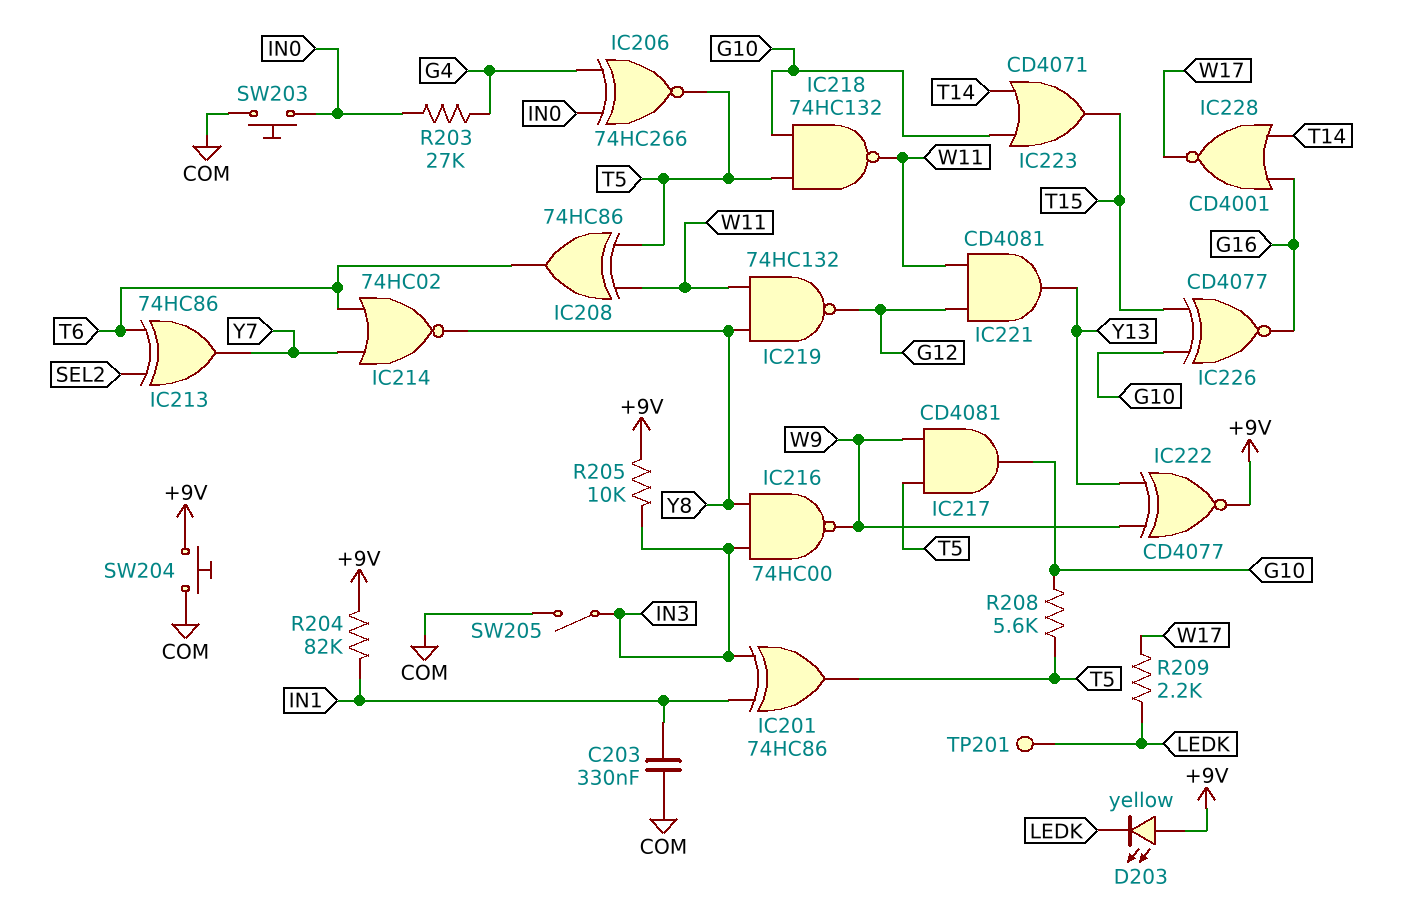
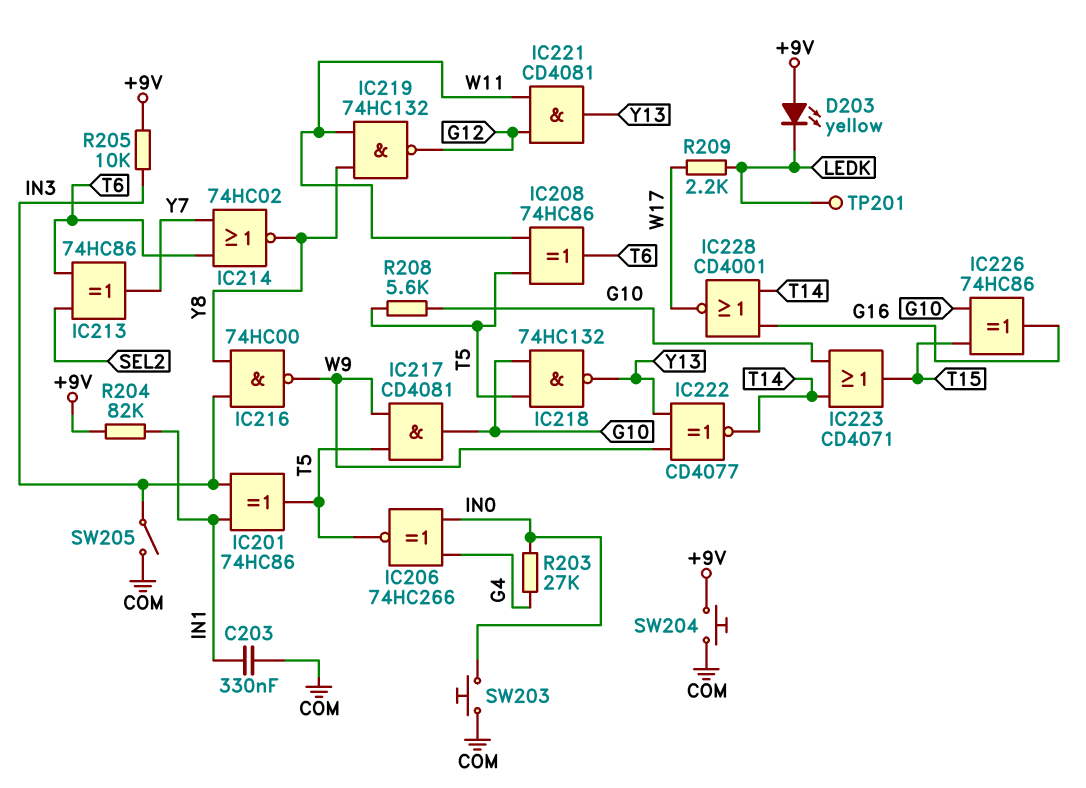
IC218: NAND 74HC132 (in G10, in T5, out W11) -> NAND 74HC132 (in G10, in T5, out Y13)
IC222: XNOR CD4077 (in W9, in Y13, out +9V) -> XNOR CD4077 (in W9, in Y13, out T14)
IC226: XNOR CD4077 (in G10, in T15, out G16) -> XOR 74HC86 (in G10, in T15, out G16)

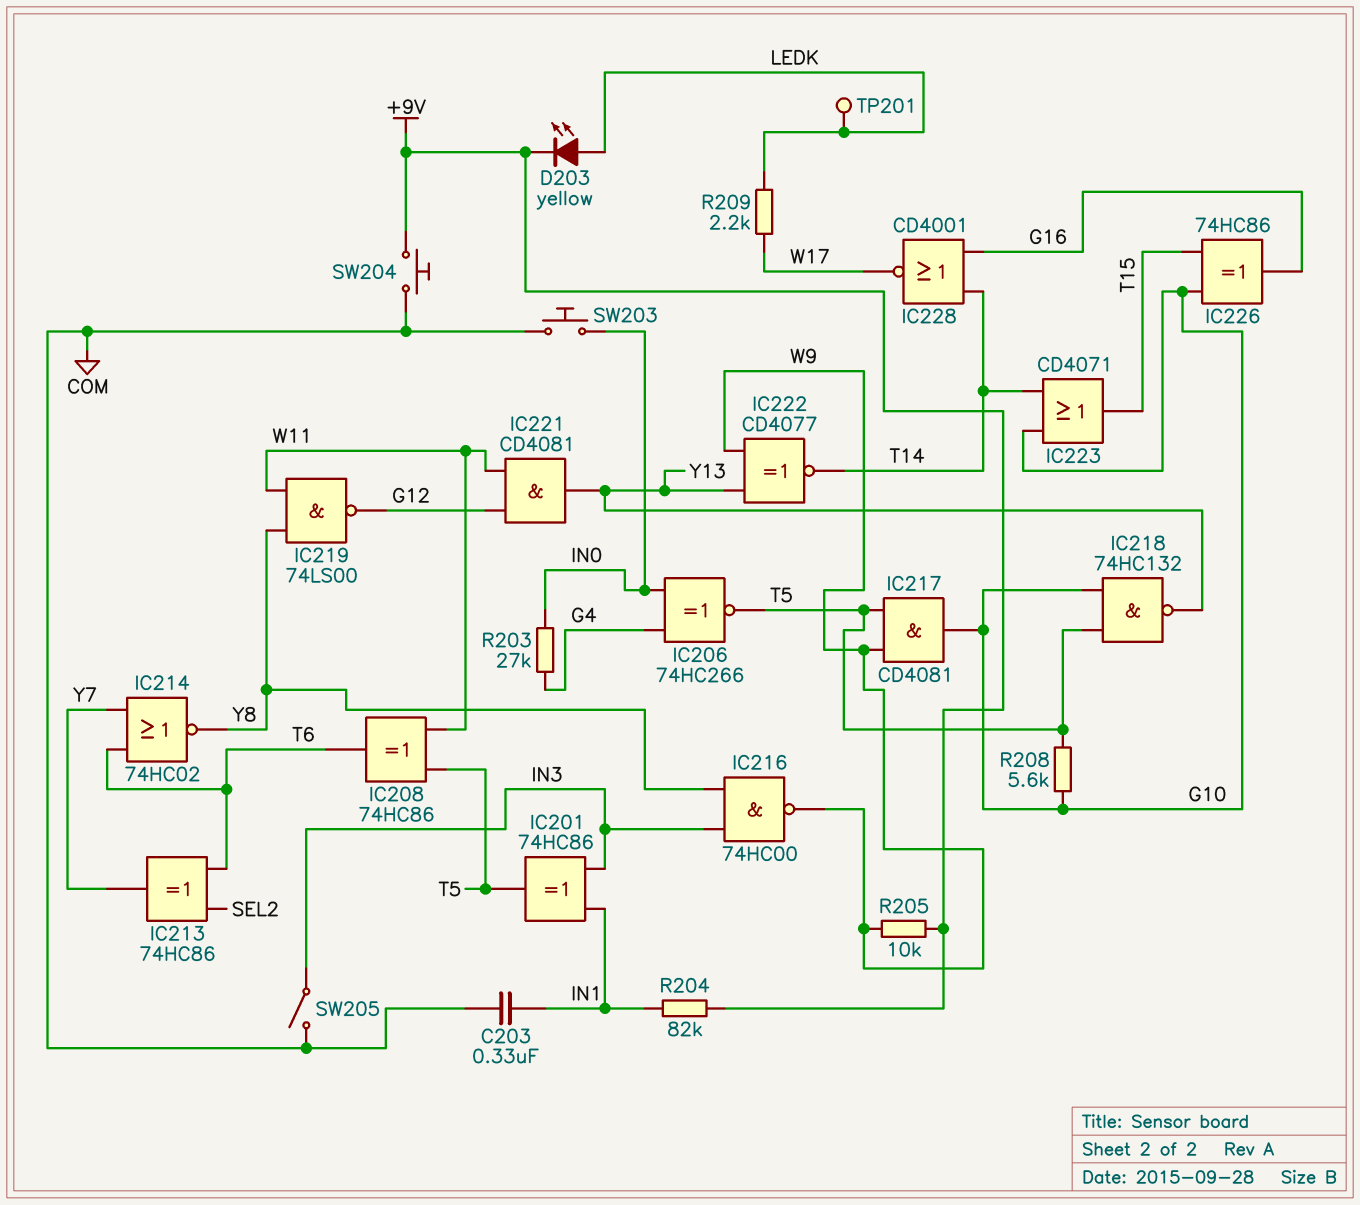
D203: LED yellow (A +9V, K LEDK) -> LED yellow (A LEDK, K +9V)
IC219: NAND 74HC132 (in W11, in Y8, out G12) -> NAND 74LS00 (in W11, in Y8, out G12)
R205: 10k (+9V, IN3) -> 10k (+9V, W9)

